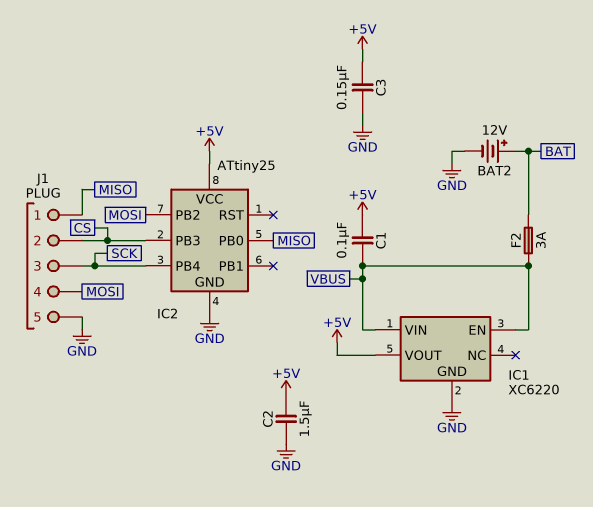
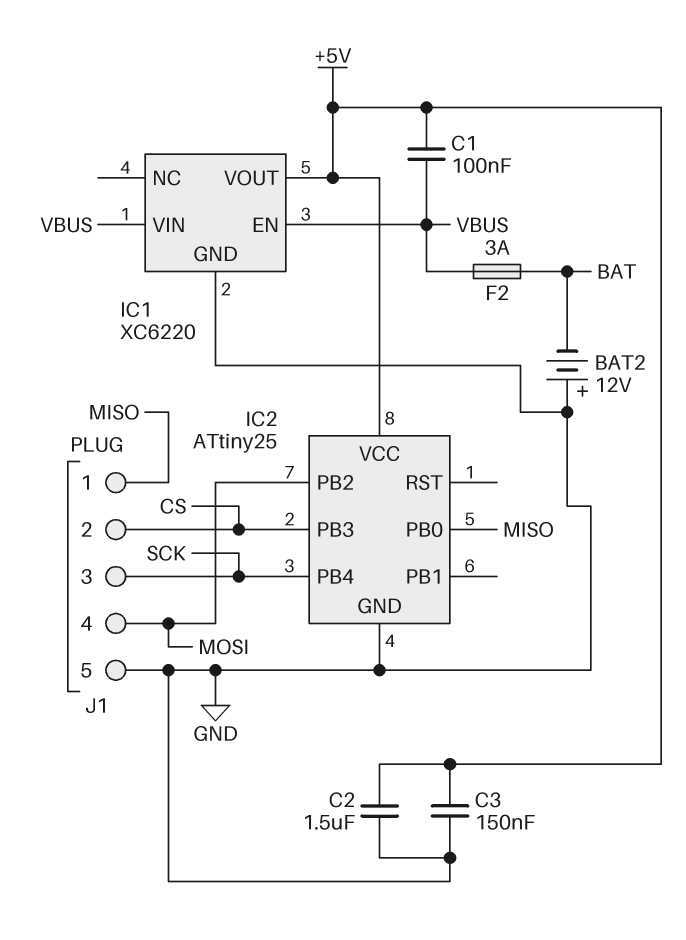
BAT2: 12V (plus BAT, minus GND) -> 12V (plus GND, minus BAT)

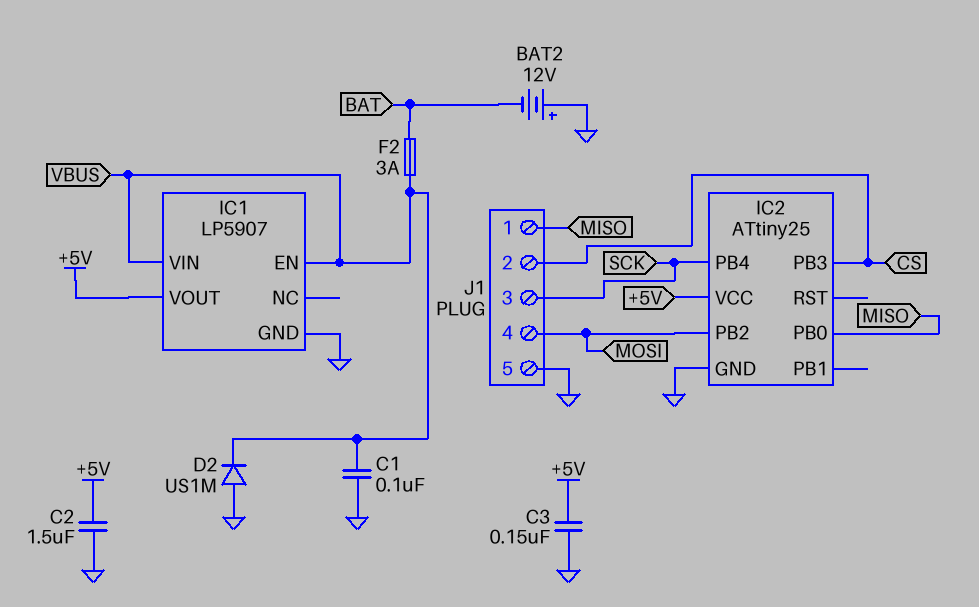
C1: 100nF (+5V, VBUS) -> 100nF (GND, VBUS)
D2: none -> diode US1M (A GND, K VBUS)
IC1: XC6220 -> LP5907

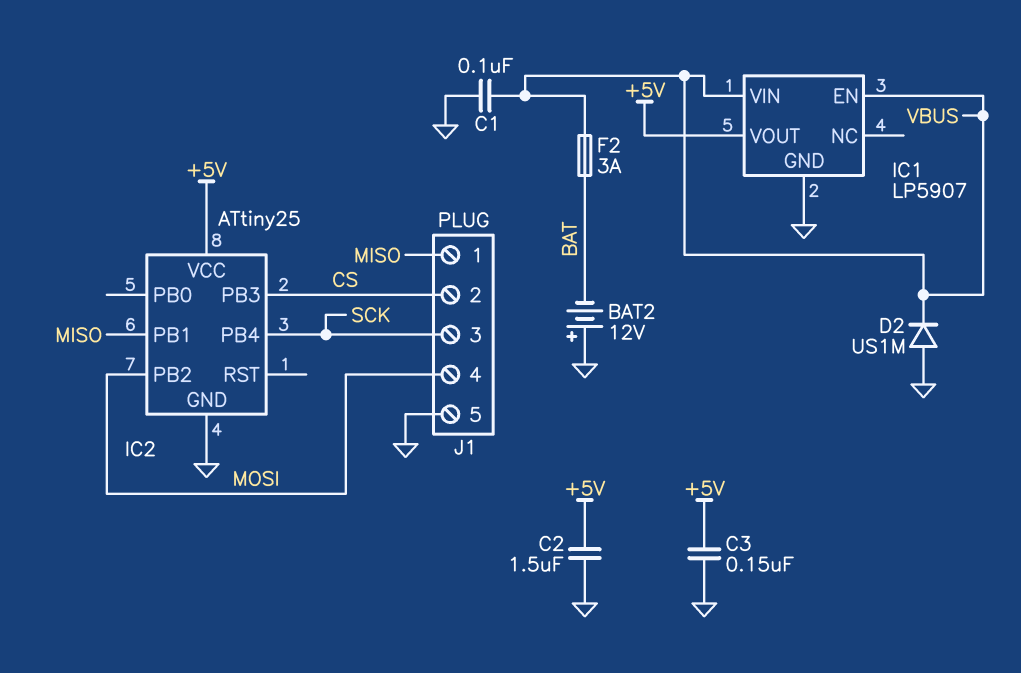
IC2 pin PB0: MISO -> none
IC2 pin PB1: none -> MISO

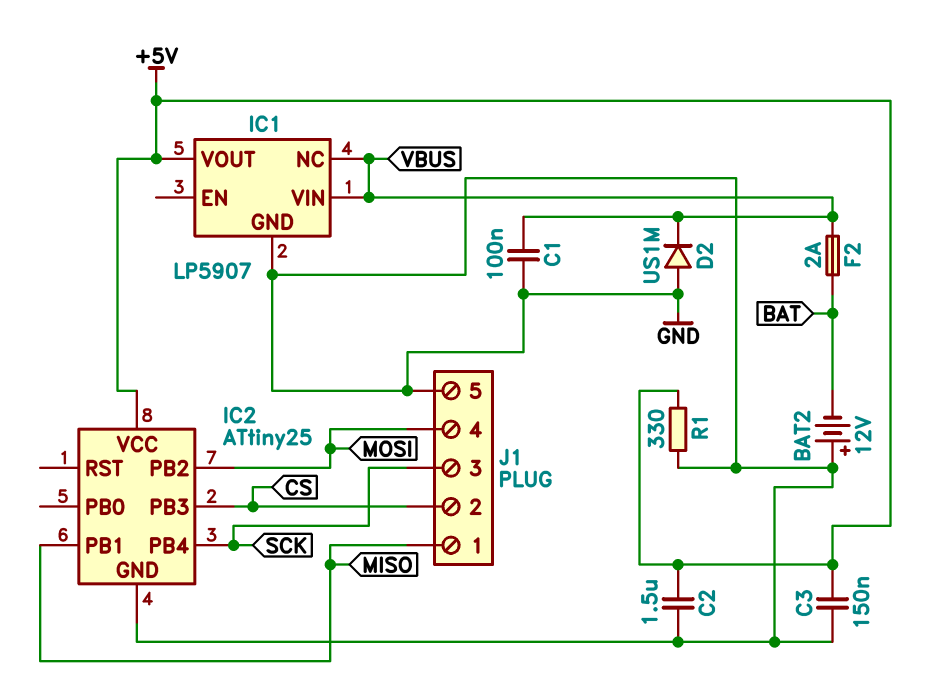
F2: 3A (BAT, VBUS) -> 2A (BAT, VBUS)
IC1 pin EN: VBUS -> none
IC1 pin NC: none -> VBUS
R1: none -> 330 (+5V, GND)

